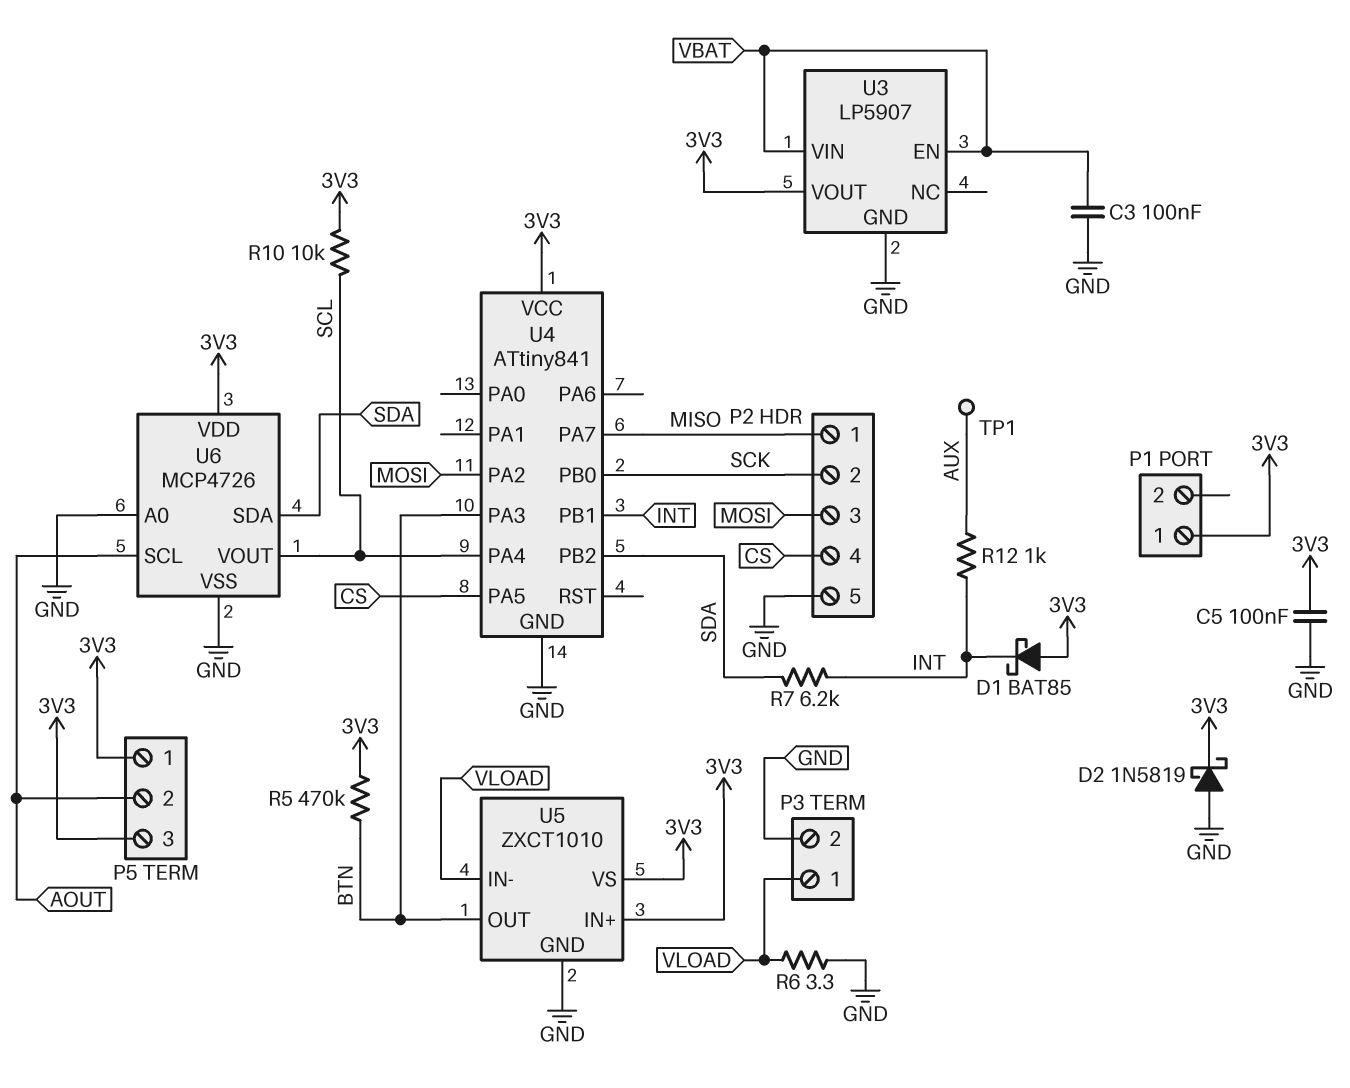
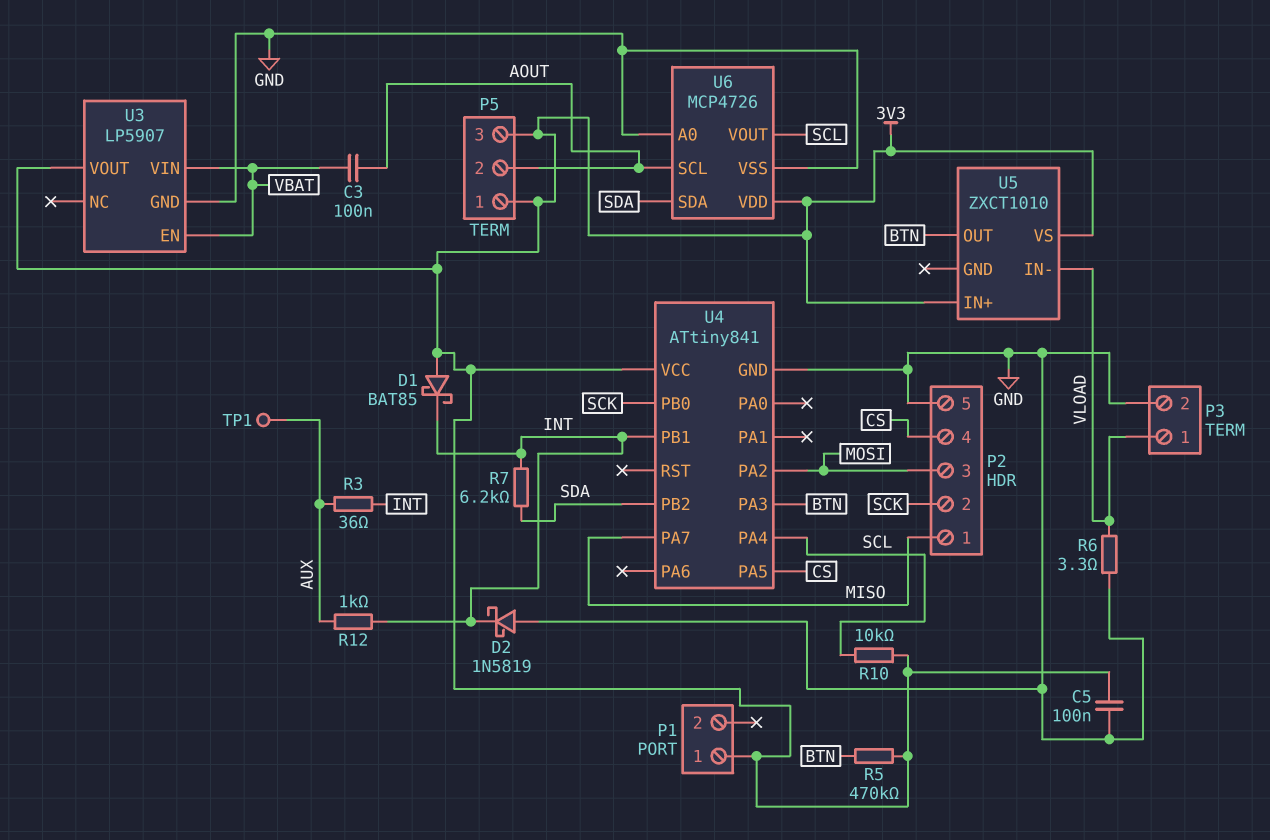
C3: 100nF (GND, VBAT) -> 100nF (AOUT, VBAT)
D2: schottky 1N5819 (A GND, K 3V3) -> schottky 1N5819 (A GND, K INT)
R3: none -> 36 (AUX, INT)
U5 pin GND: GND -> none

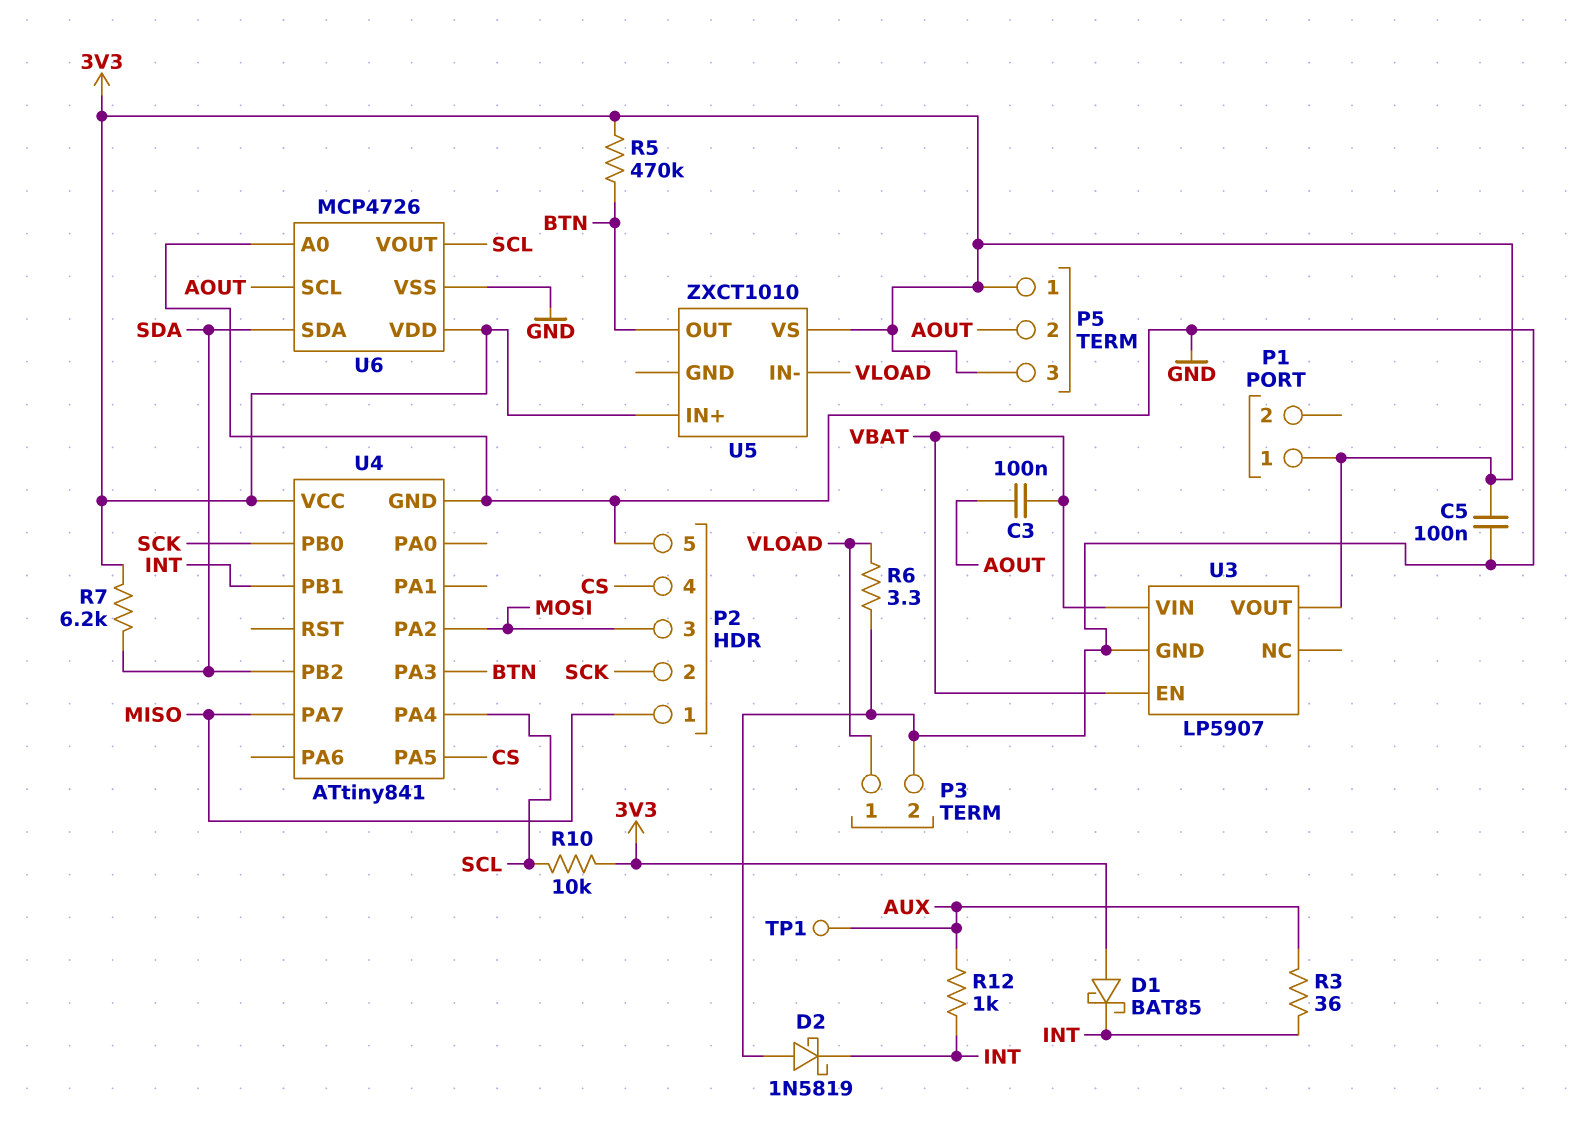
R7: 6.2k (INT, SDA) -> 6.2k (3V3, SDA)

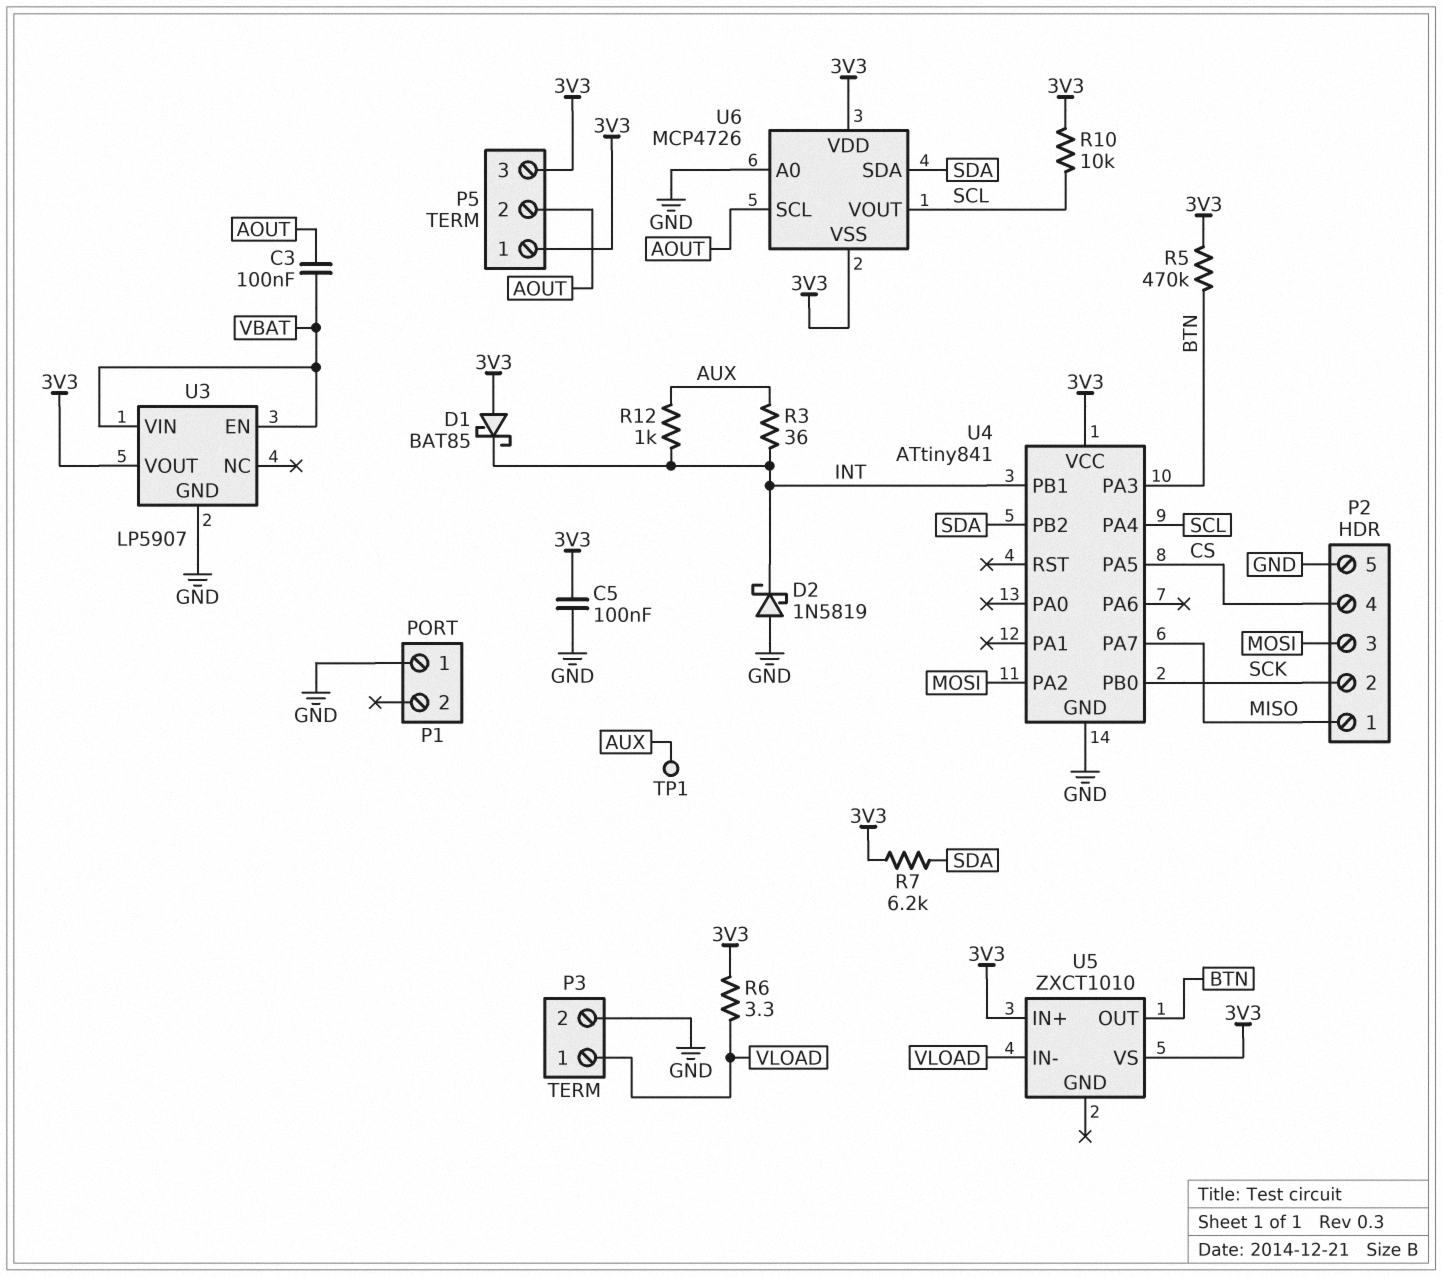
P1 pin 1: 3V3 -> GND
R6: 3.3 (GND, VLOAD) -> 3.3 (3V3, VLOAD)
U6 pin VSS: GND -> 3V3

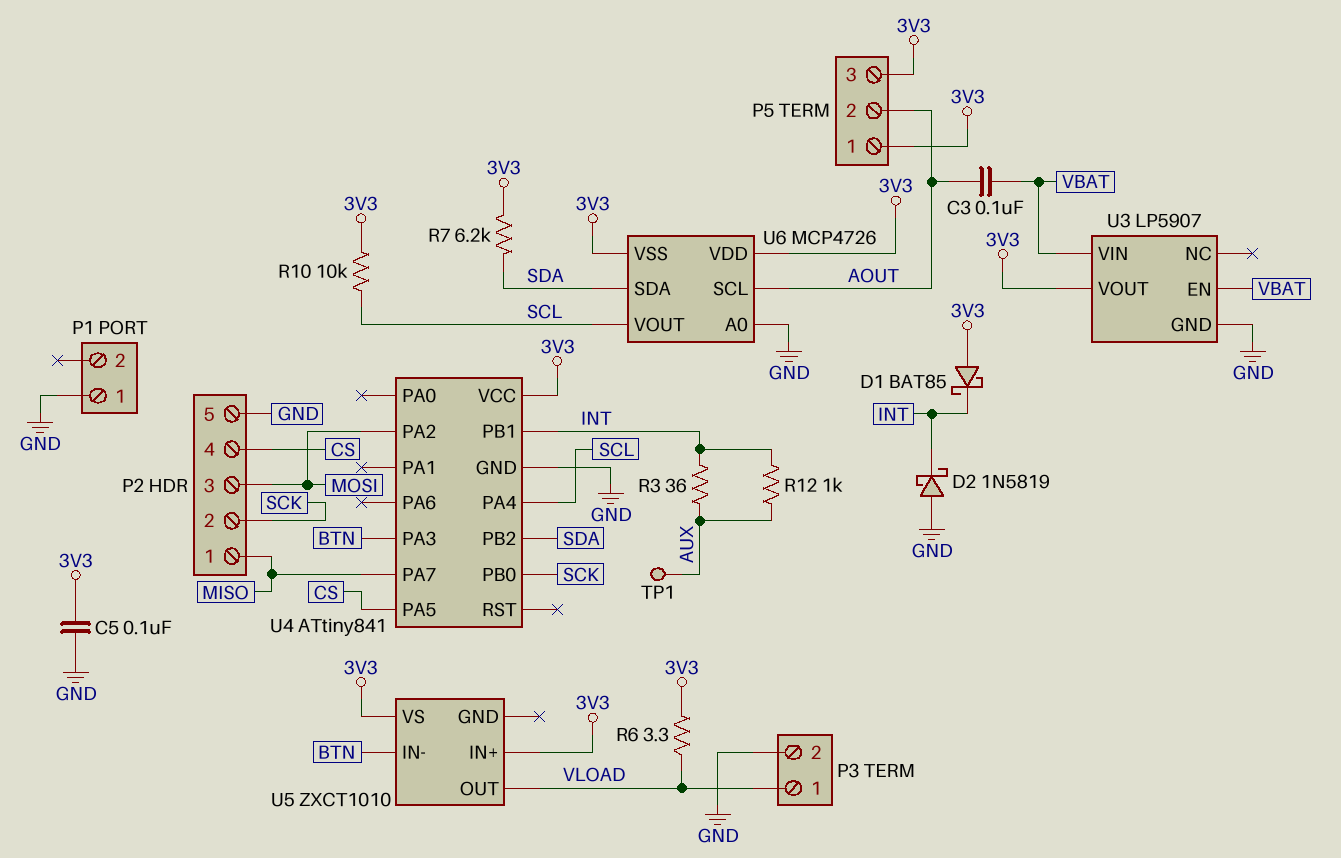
R5: 470k (3V3, BTN) -> none
U5 pin IN-: VLOAD -> BTN
U5 pin OUT: BTN -> VLOAD

